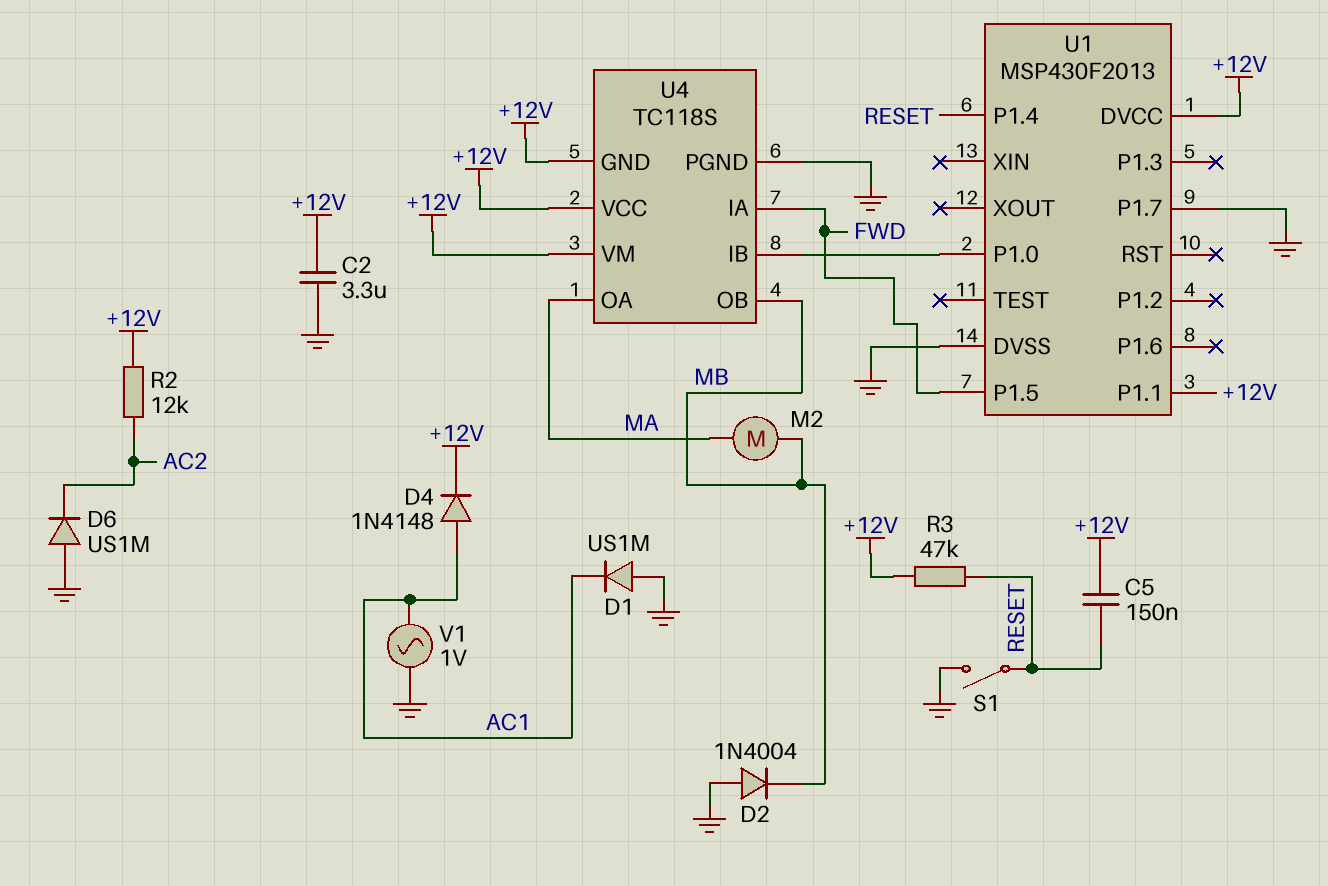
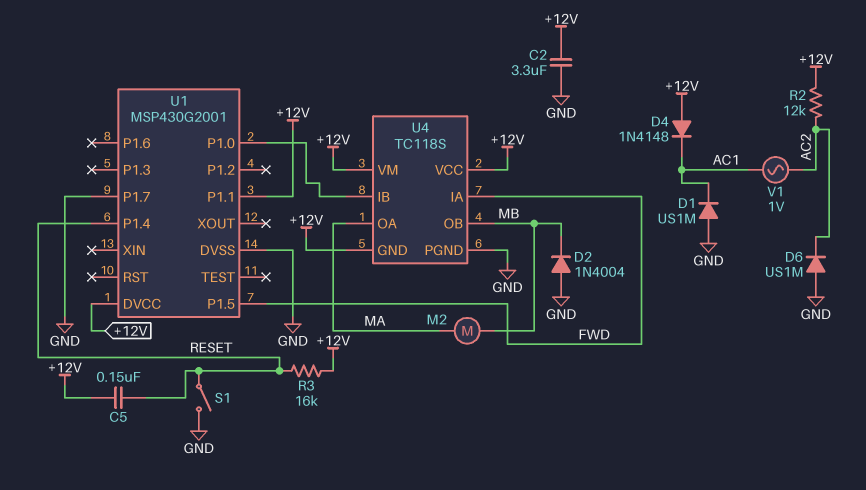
D4: diode 1N4148 (A AC1, K +12V) -> diode 1N4148 (A +12V, K AC1)
R3: 47k (+12V, RESET) -> 16k (+12V, RESET)
U1: MSP430F2013 -> MSP430G2001
V1: AC 1V (AC1, GND) -> AC 1V (AC1, AC2)

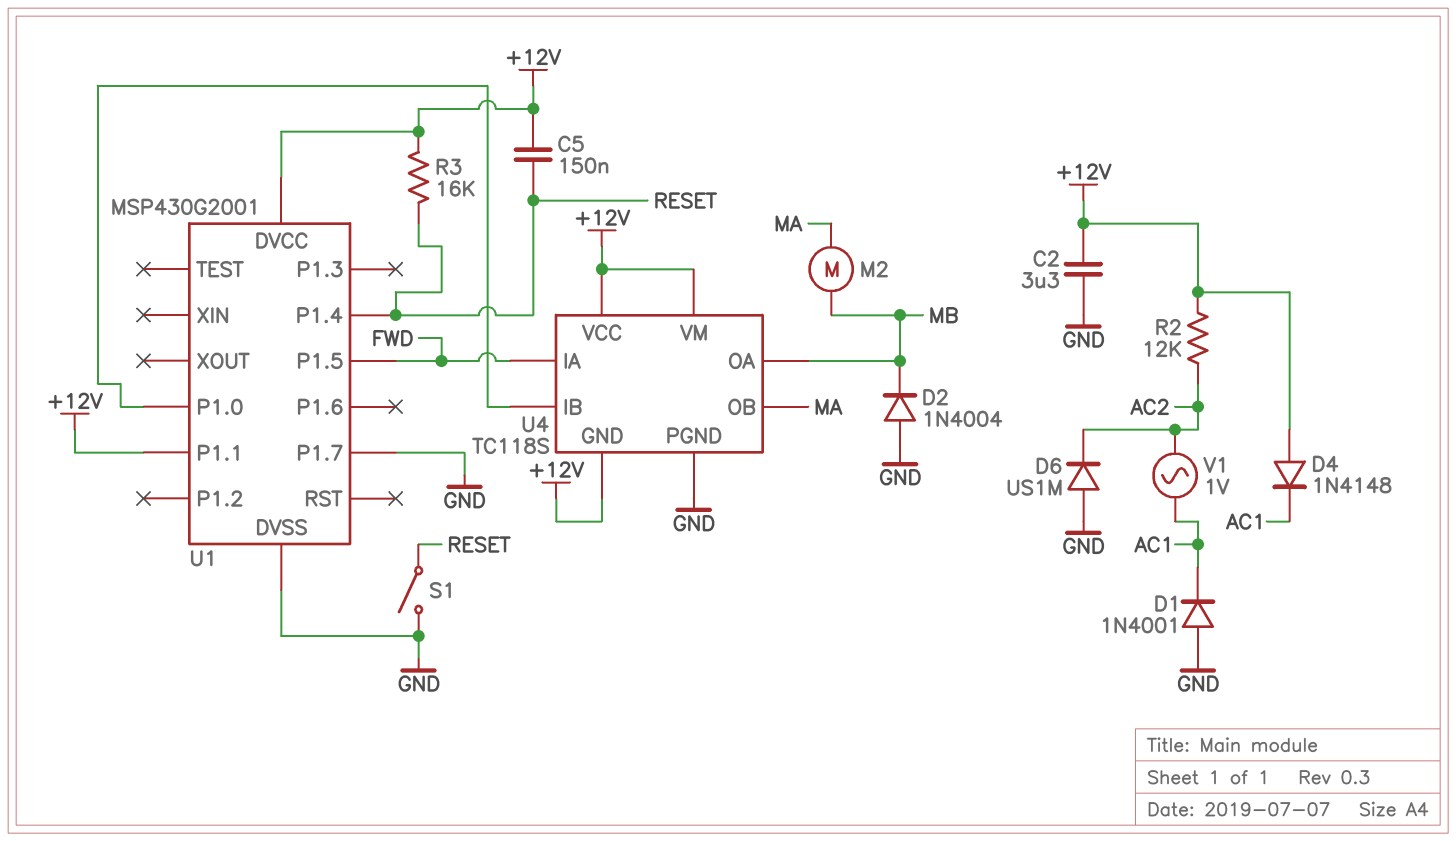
D1: diode US1M (A GND, K AC1) -> diode 1N4001 (A GND, K AC1)
U4 pin OA: MA -> MB
U4 pin OB: MB -> MA

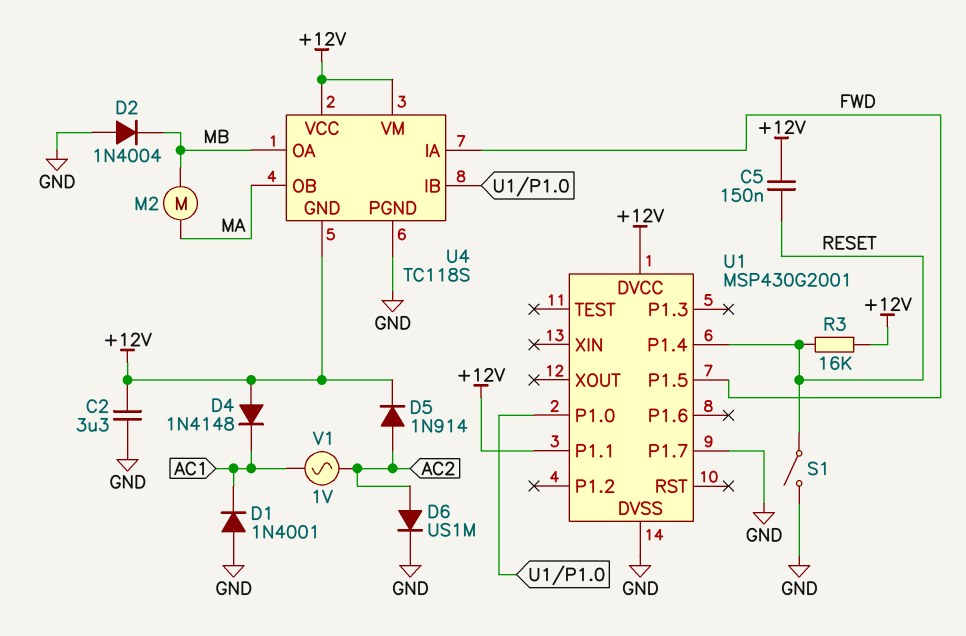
D5: none -> diode 1N914 (A AC2, K +12V)
D6: diode US1M (A GND, K AC2) -> diode US1M (A AC2, K GND)
R2: 12k (+12V, AC2) -> none

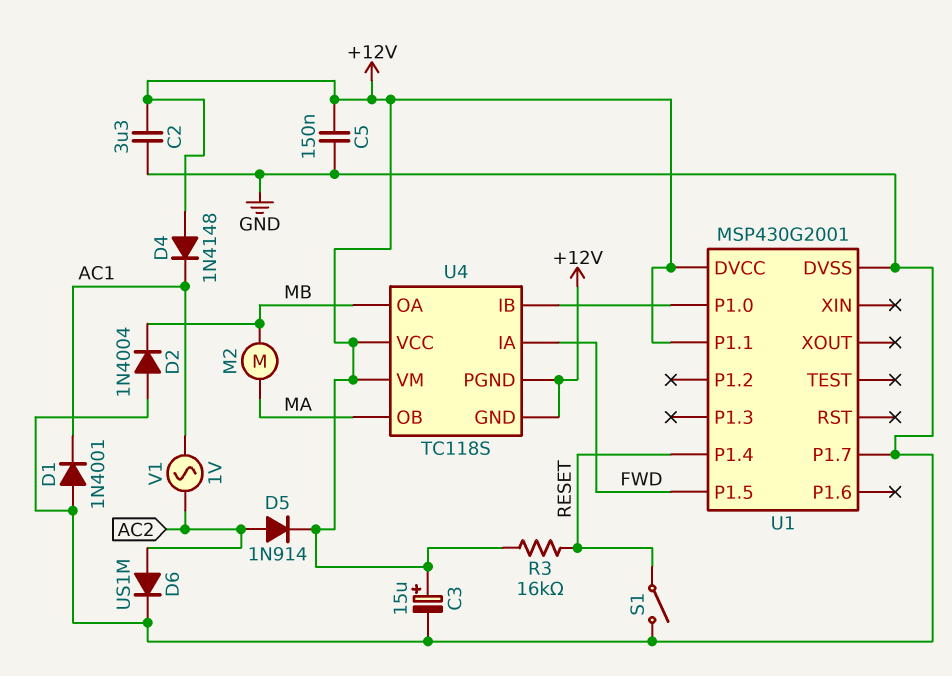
C3: none -> 15uF (plus +12V, minus GND)
C5: 150nF (+12V, RESET) -> 150nF (+12V, GND)
U4 pin PGND: GND -> +12V

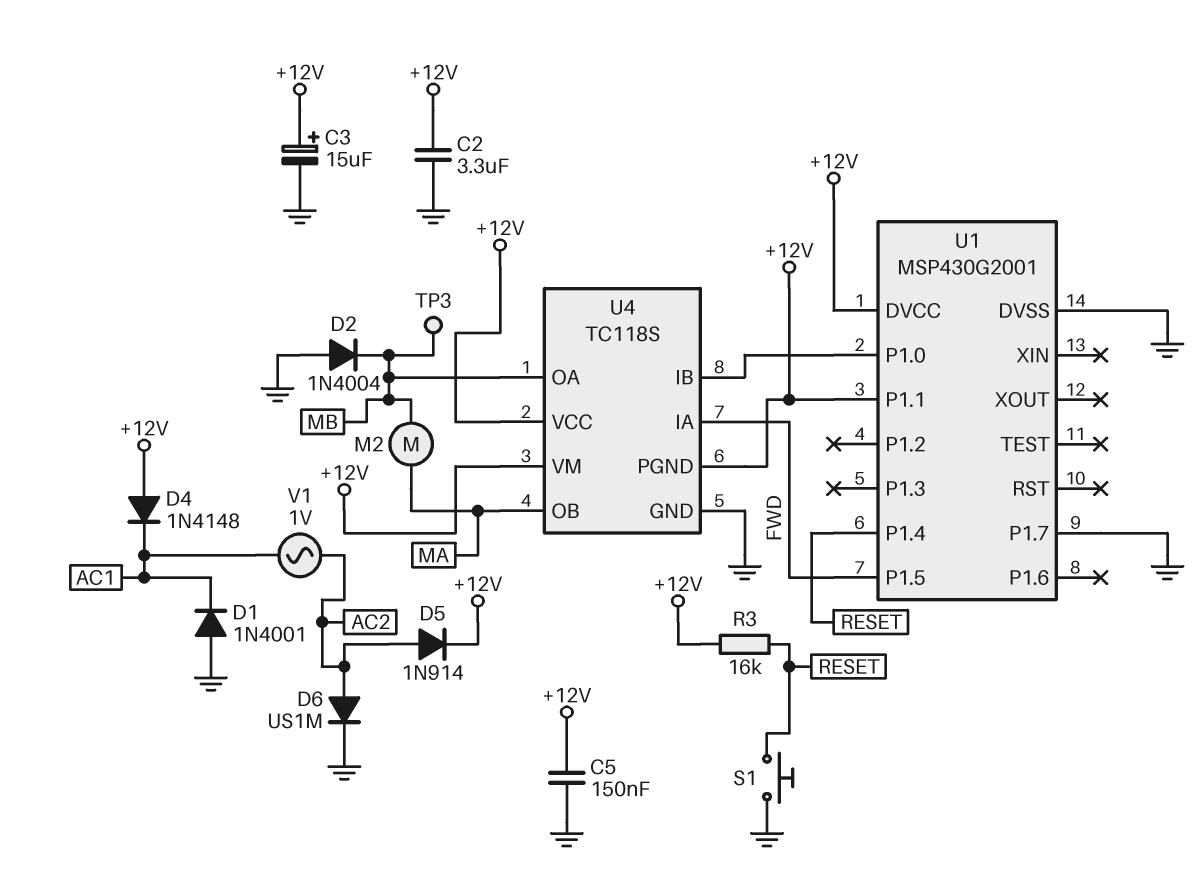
S1: switch (GND, RESET) -> button (GND, RESET)
TP3: none -> test point (MB)
U4 pin GND: +12V -> GND

